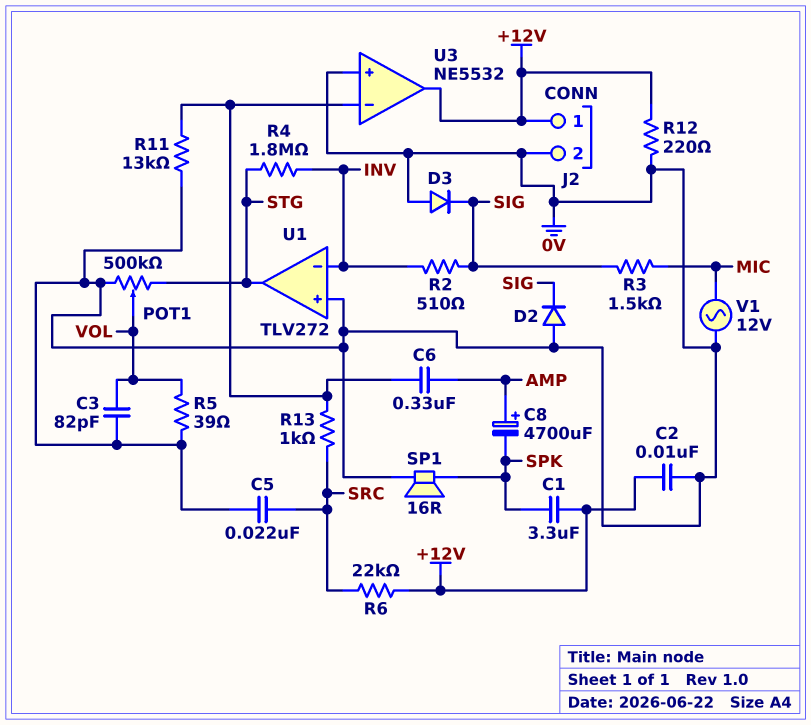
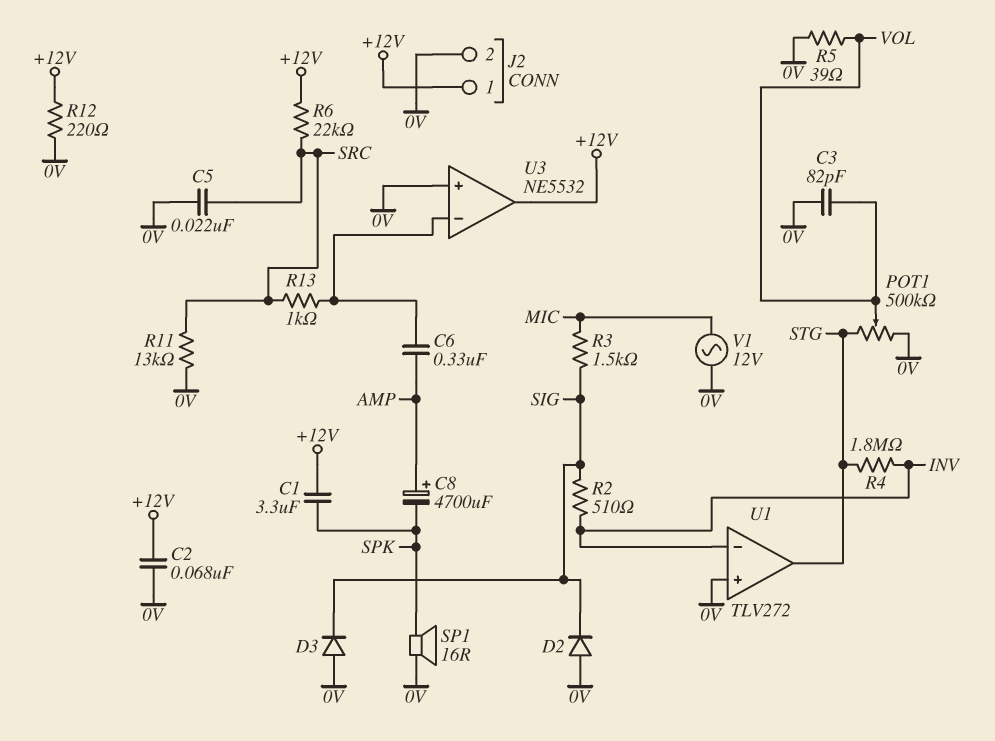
C2: 10nF (+12V, 0V) -> 68nF (+12V, 0V)
R11: 13k (0V, U3/in-) -> 13k (0V, SRC)

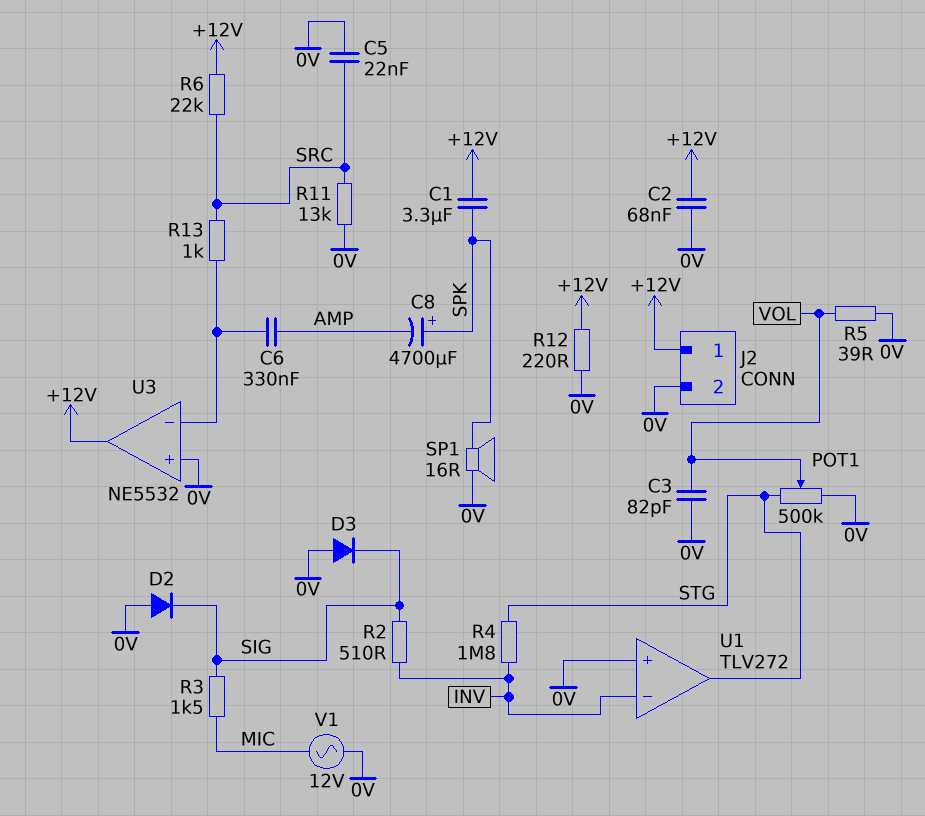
C8: 4700uF (plus AMP, minus SPK) -> 4700uF (plus SPK, minus AMP)

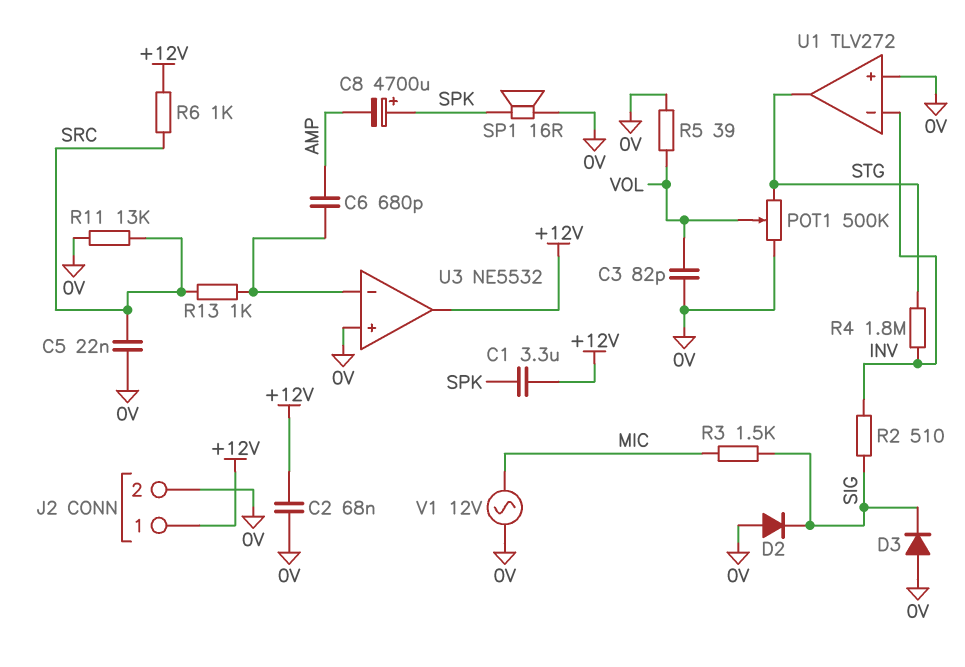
C6: 330nF (AMP, U3/in-) -> 680pF (AMP, U3/in-)
R6: 22k (+12V, SRC) -> 1k (+12V, SRC)
R12: 220 (+12V, 0V) -> none

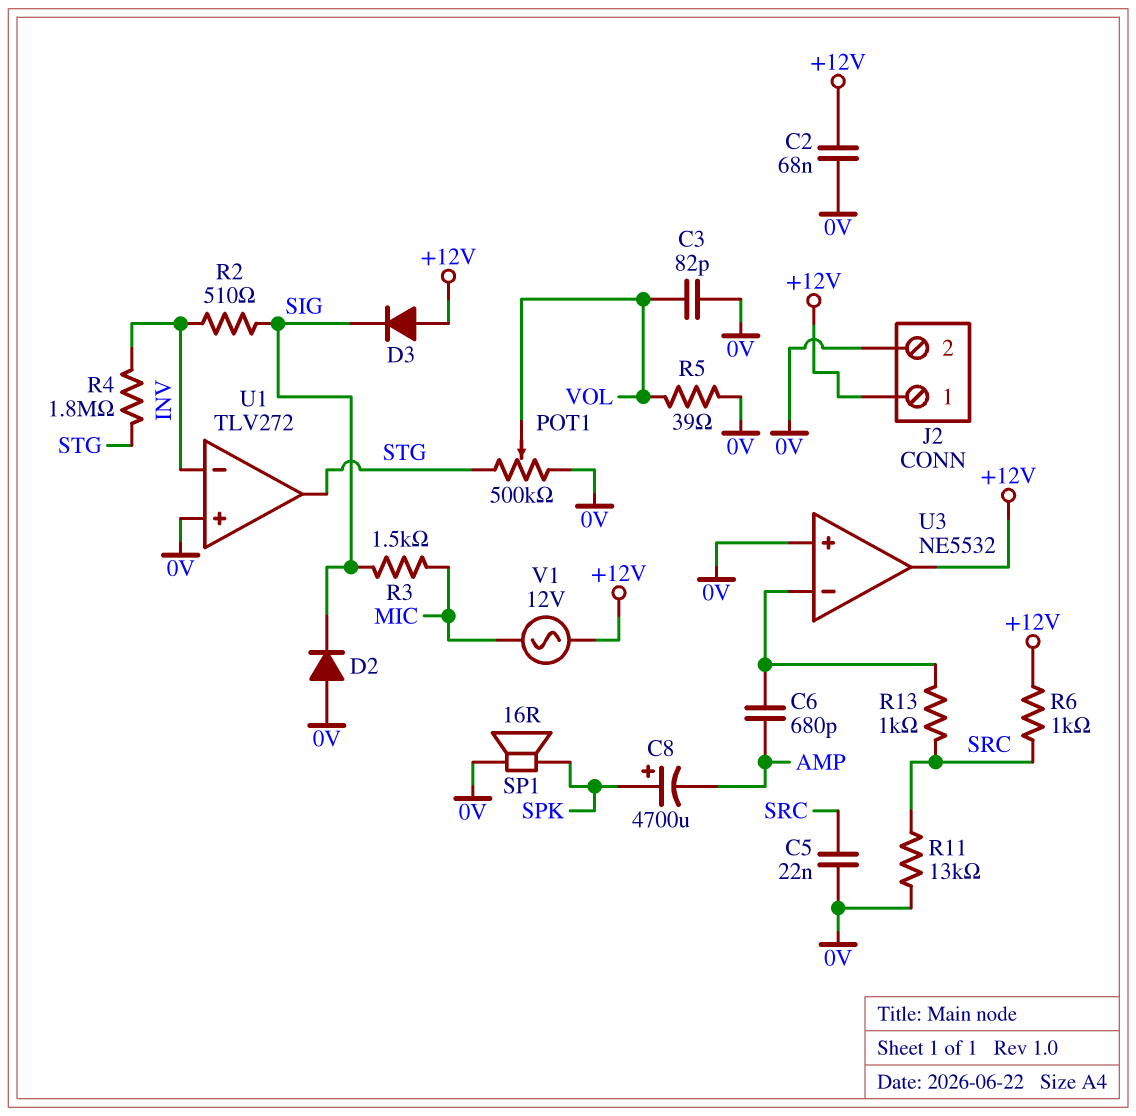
C1: 3.3uF (+12V, SPK) -> none
D3: diode (A 0V, K SIG) -> diode (A +12V, K SIG)
V1: AC 12V (0V, MIC) -> AC 12V (+12V, MIC)

